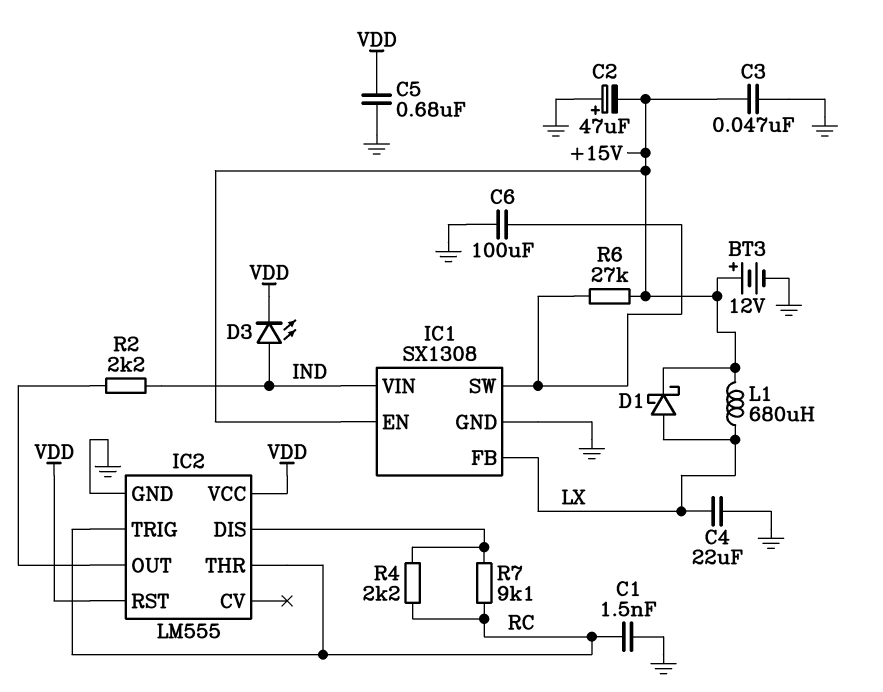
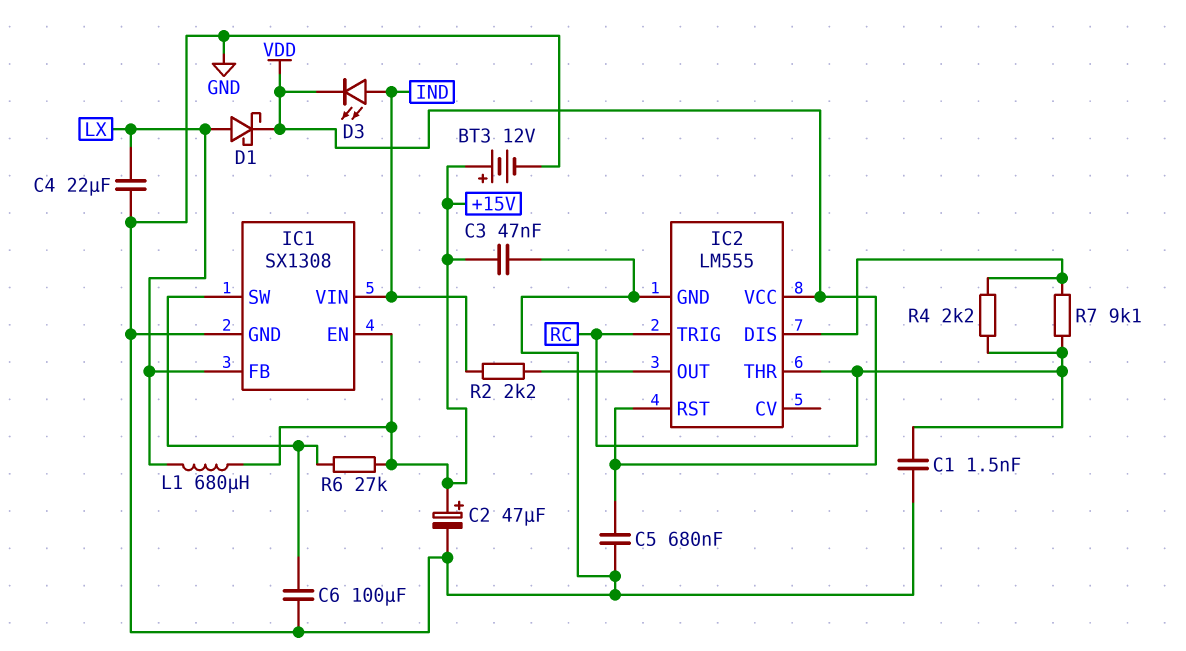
C2: 47uF (plus GND, minus +15V) -> 47uF (plus +15V, minus GND)
D1: schottky (A LX, K +15V) -> schottky (A LX, K VDD)

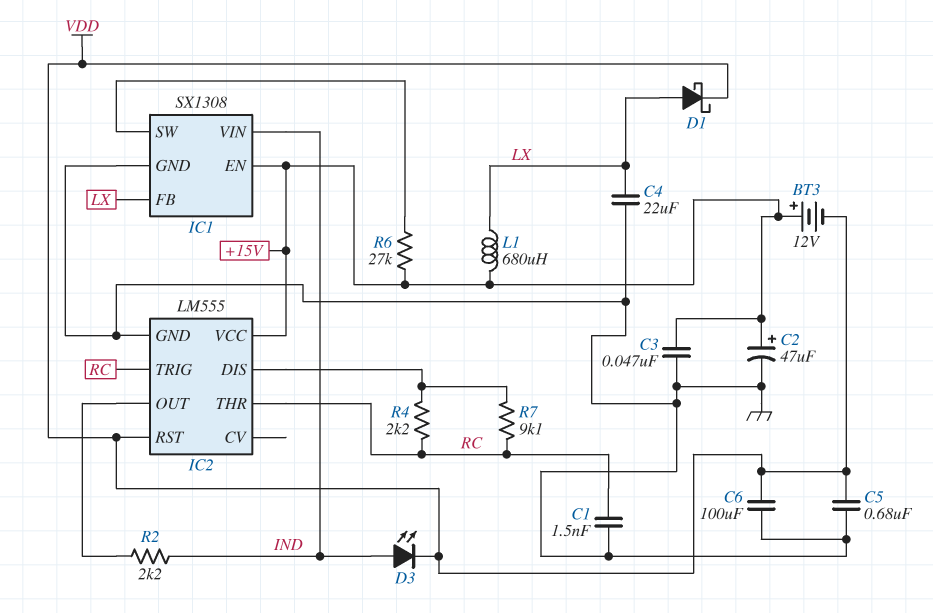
BT3: 12V (plus +15V, minus GND) -> 12V (plus +15V, minus VDD)
C6: 100uF (GND, IC1/SW) -> 100uF (GND, VDD)
IC2 pin VCC: VDD -> +15V

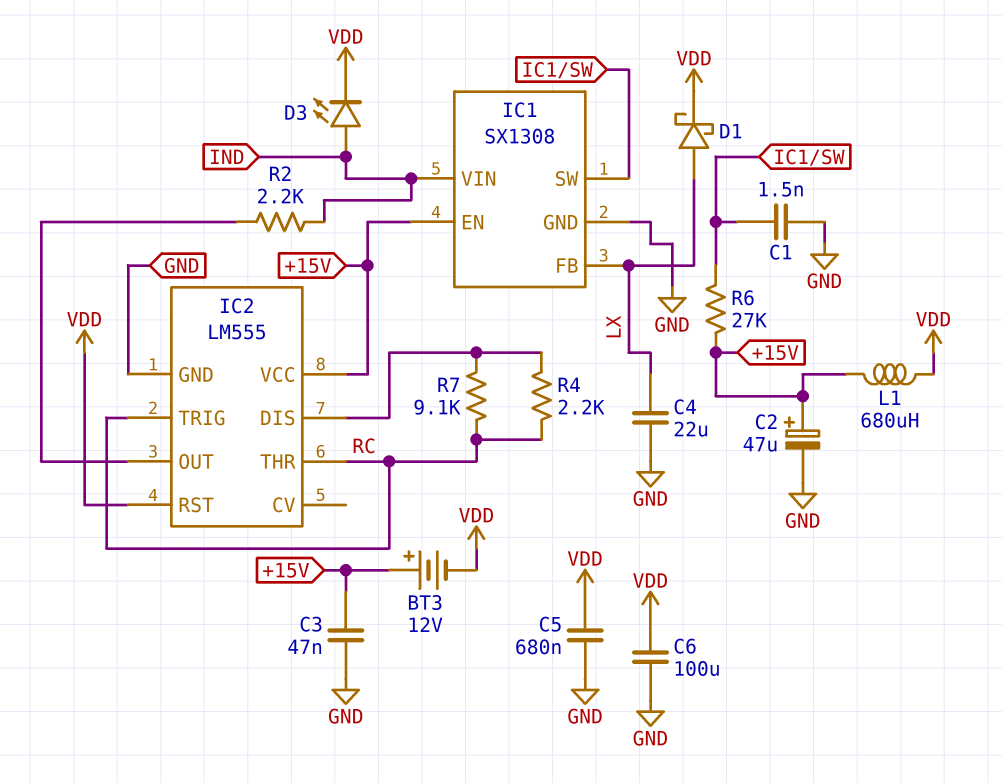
C1: 1.5nF (GND, RC) -> 1.5nF (GND, IC1/SW)
L1: 680uH (+15V, LX) -> 680uH (+15V, VDD)

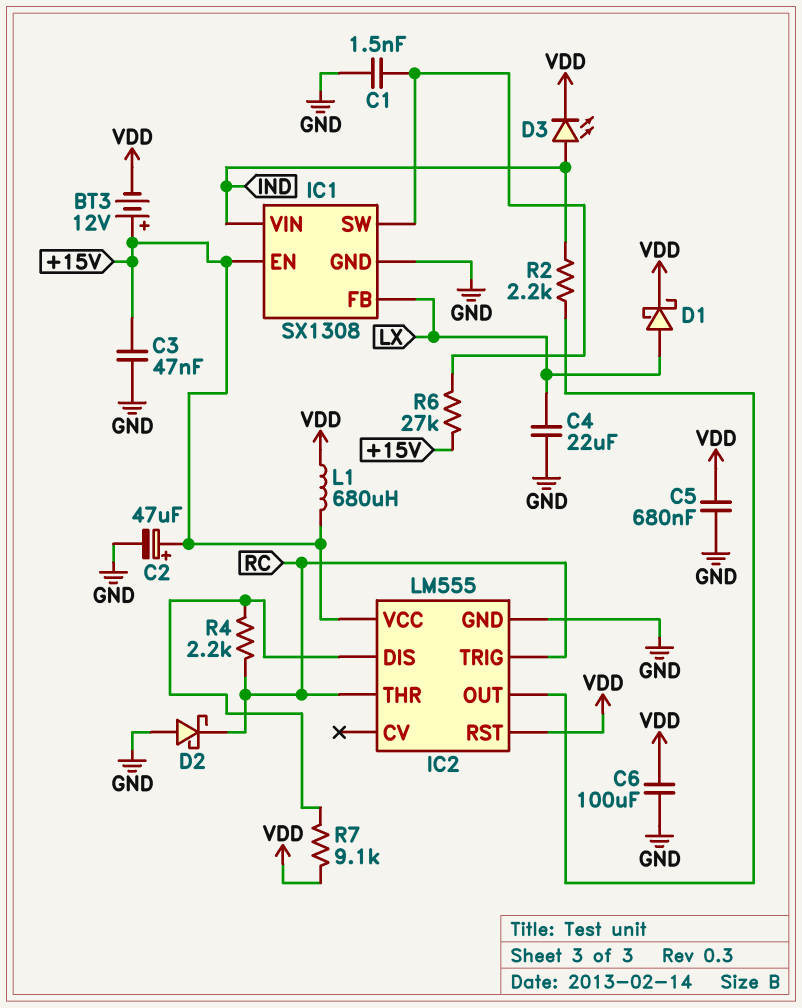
D2: none -> schottky (A GND, K RC)
R7: 9.1k (IC2/DIS, RC) -> 9.1k (IC2/DIS, VDD)

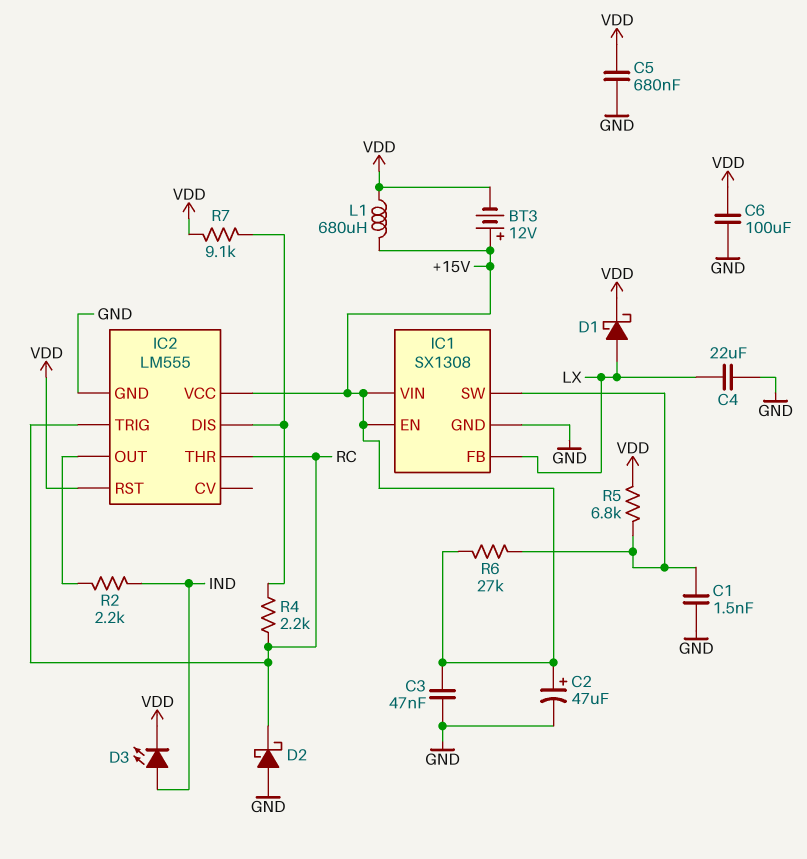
IC1 pin VIN: IND -> +15V
R5: none -> 6.8k (IC1/SW, VDD)

